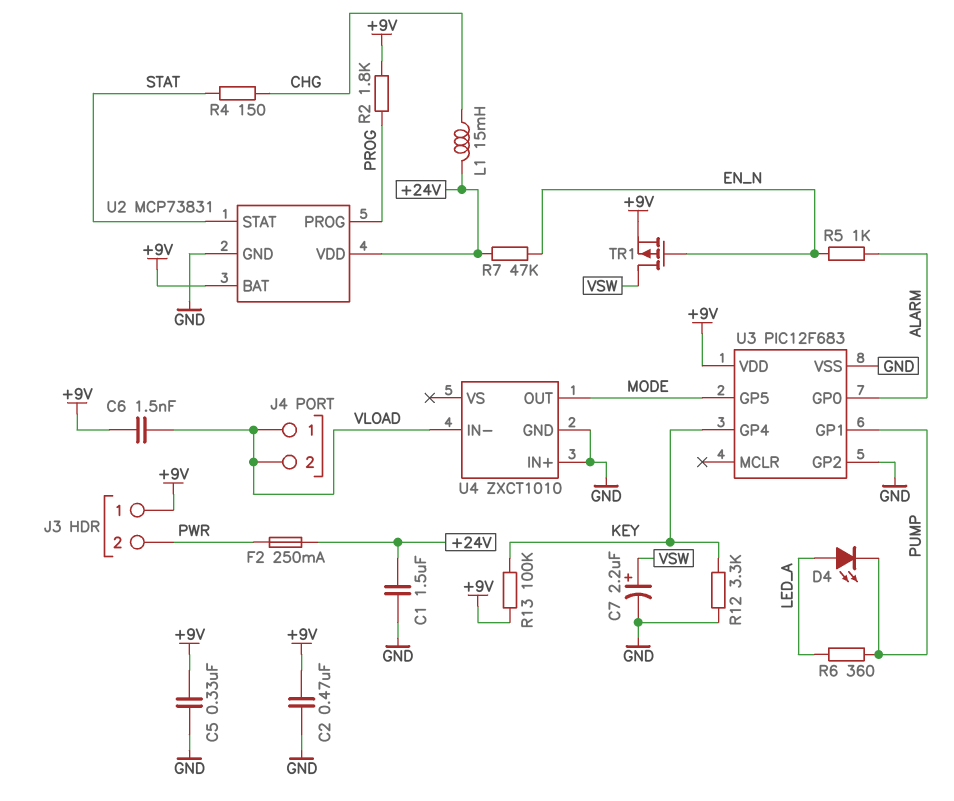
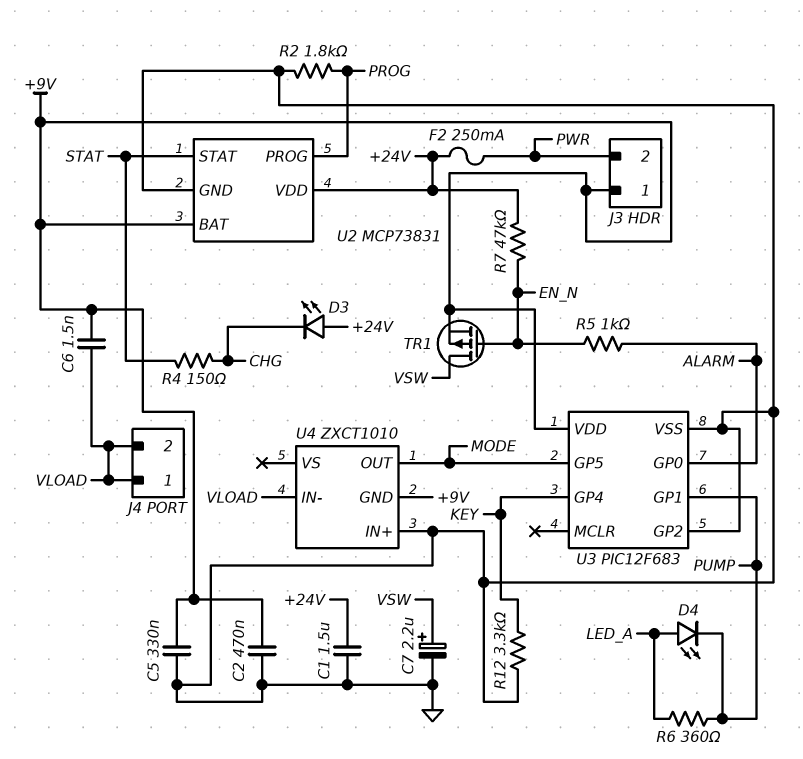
D3: none -> LED (A +24V, K CHG)
L1: 15mH (+24V, CHG) -> none
R2: 1.8k (+9V, PROG) -> 1.8k (GND, PROG)
R13: 100k (+9V, KEY) -> none
U4 pin GND: GND -> +9V

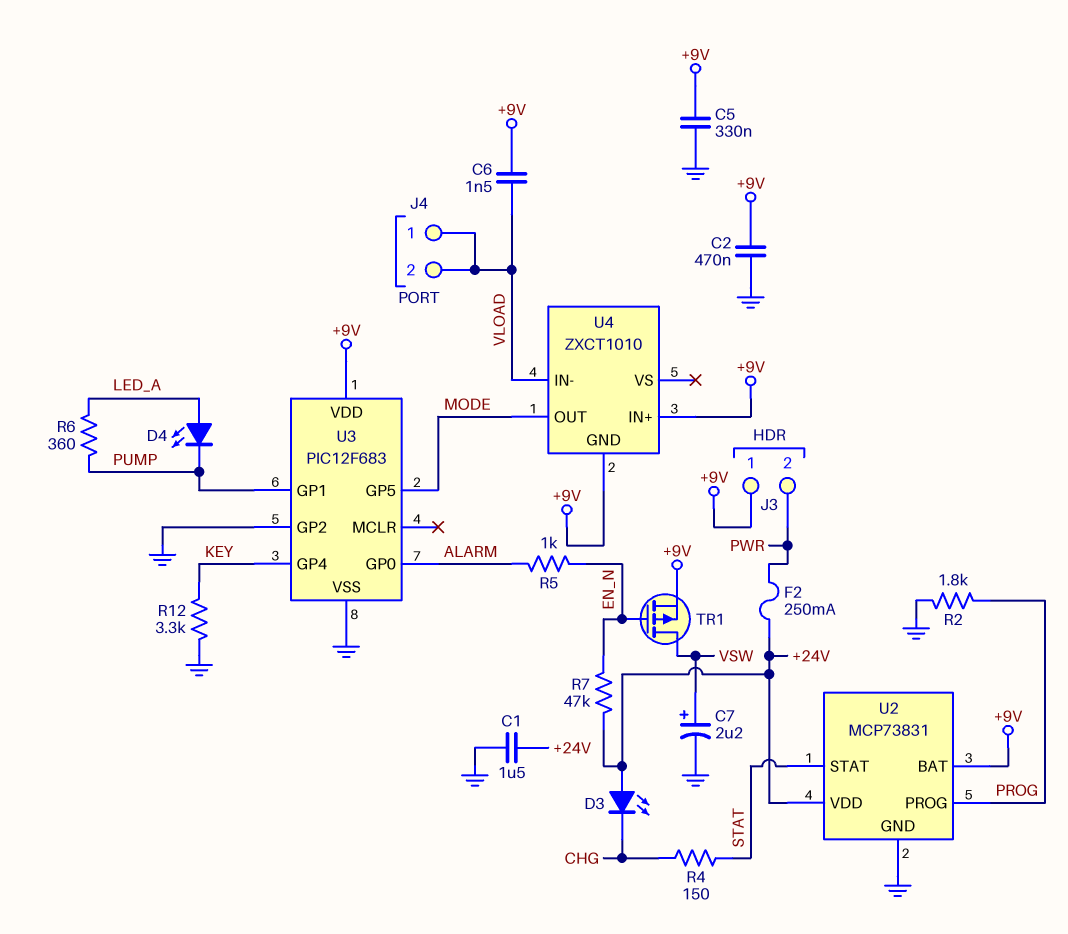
U4 pin IN+: GND -> +9V

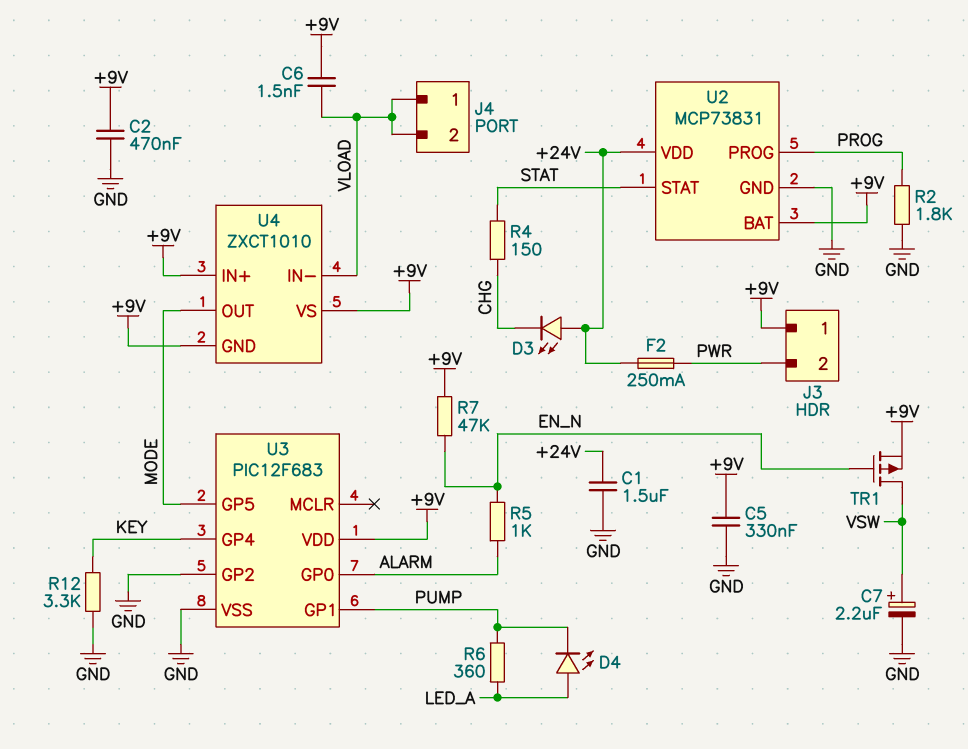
R7: 47k (+24V, EN_N) -> 47k (+9V, EN_N)
U4 pin VS: none -> +9V

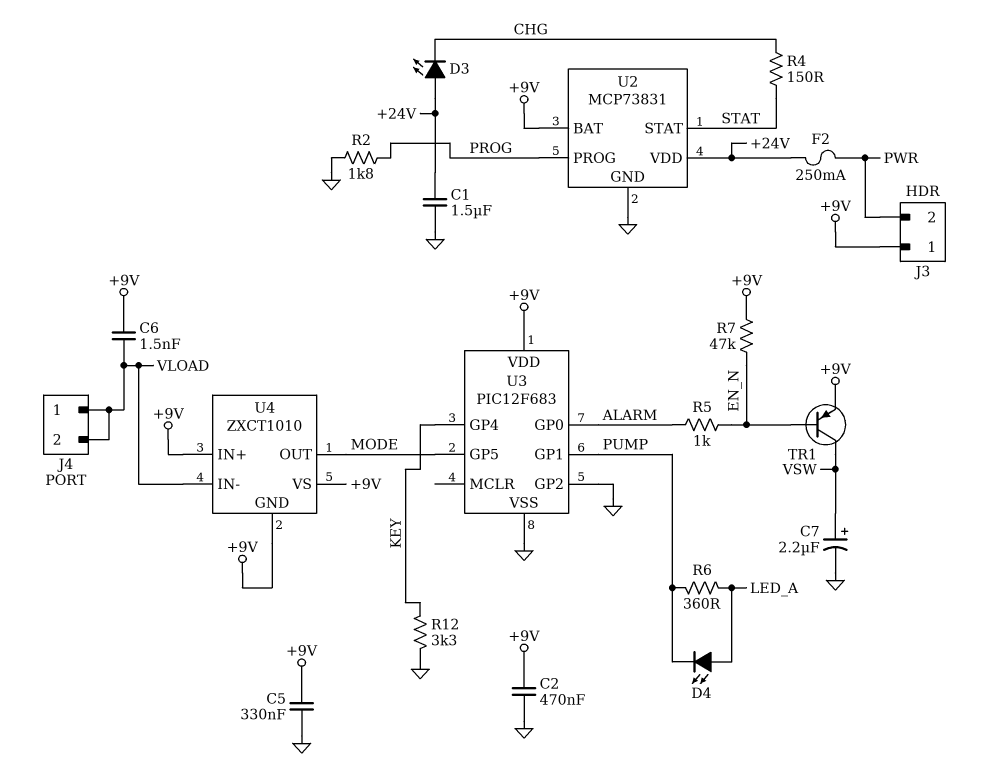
TR1: PMOS (G EN_N, D VSW, S +9V) -> PNP (B EN_N, C VSW, E +9V)

